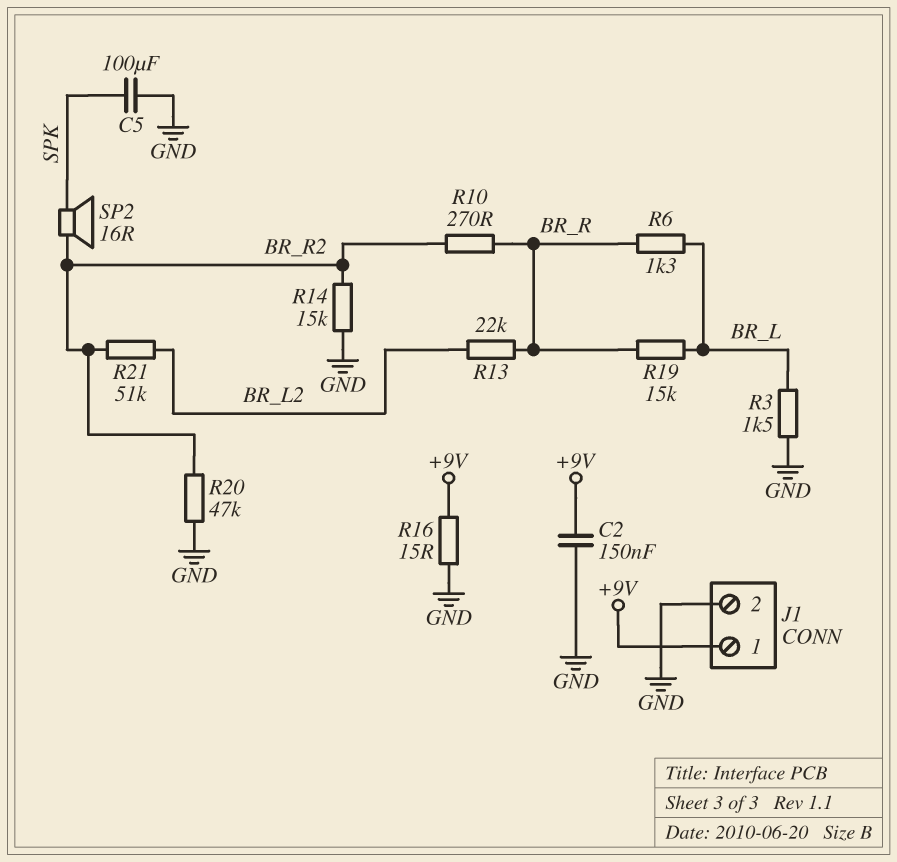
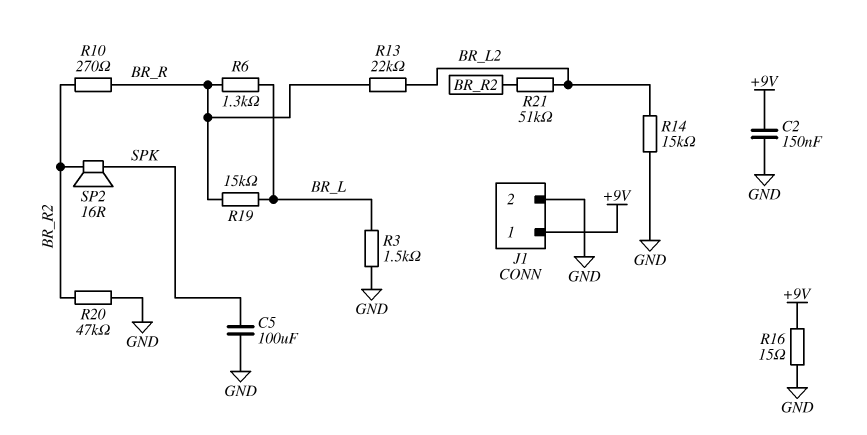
R14: 15k (BR_R2, GND) -> 15k (BR_L2, GND)

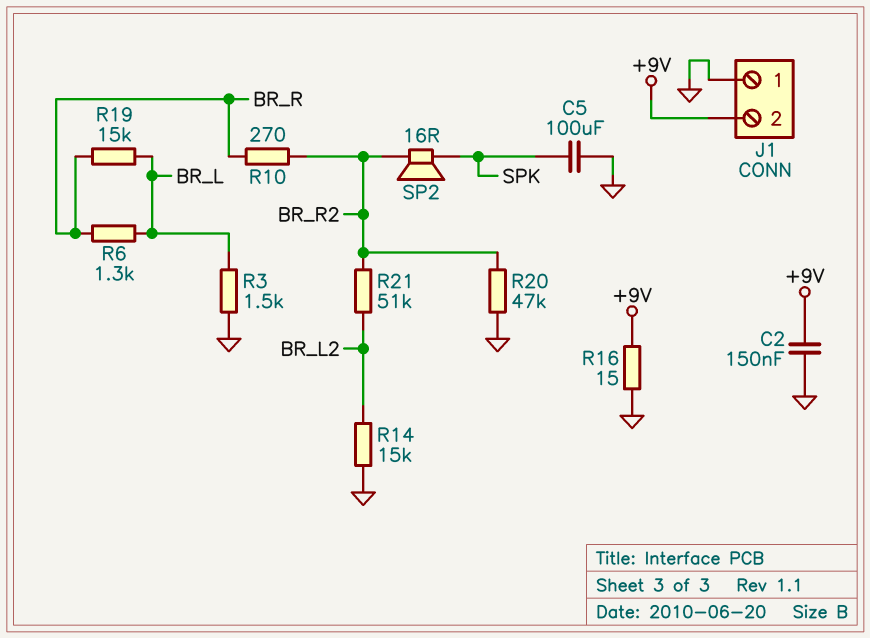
J1 pin 1: +9V -> GND
J1 pin 2: GND -> +9V
R13: 22k (BR_L2, BR_R) -> none

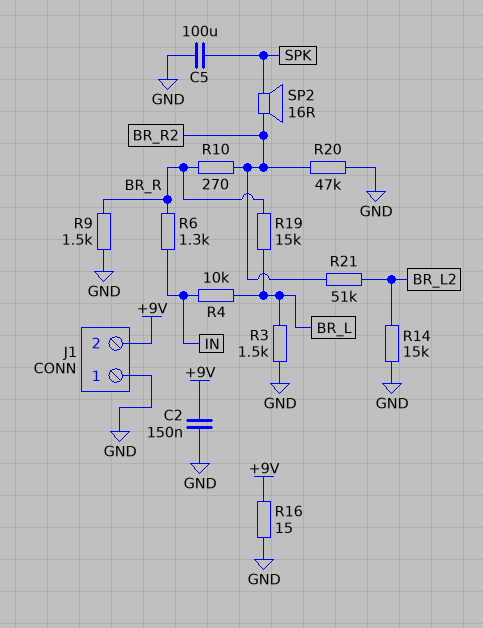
R4: none -> 10k (BR_L, IN)
R6: 1.3k (BR_L, BR_R) -> 1.3k (BR_R, IN)
R9: none -> 1.5k (BR_R, GND)

